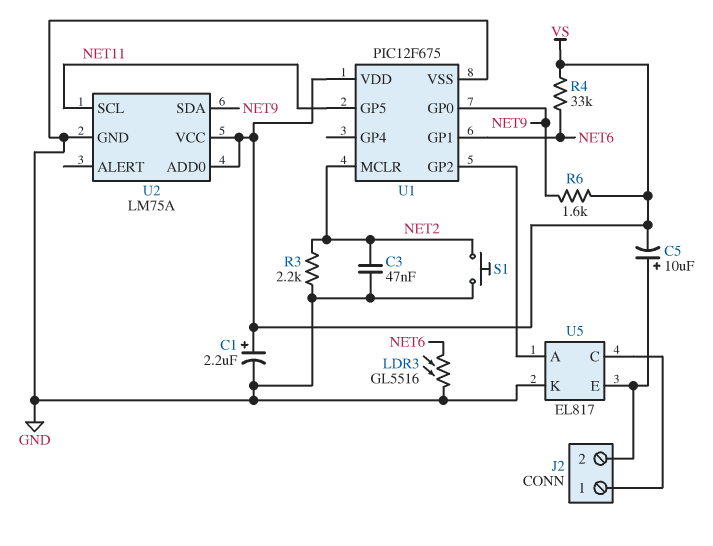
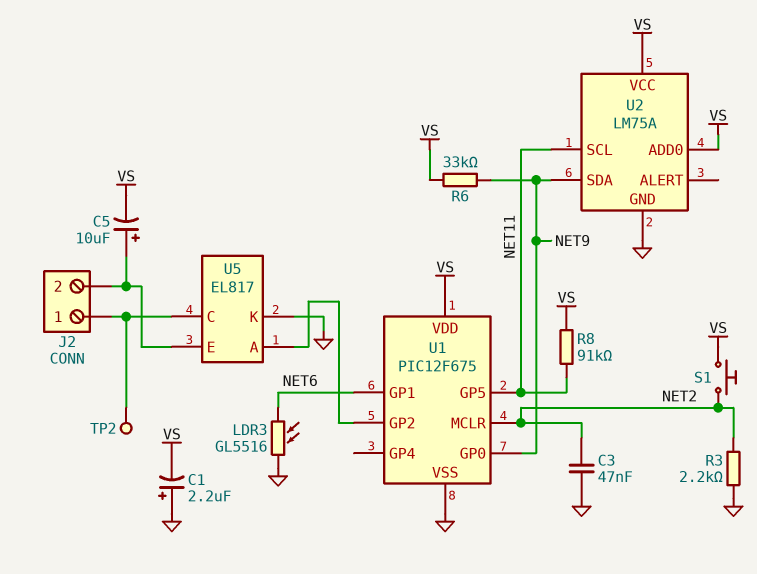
C1: 2.2uF (plus VS, minus GND) -> 2.2uF (plus GND, minus VS)
R4: 33k (NET6, VS) -> none
R6: 1.6k (NET9, VS) -> 33k (NET9, VS)
R8: none -> 91k (NET11, VS)
S1: button (GND, NET2) -> button (NET2, VS)
TP2: none -> test point (J2/1)

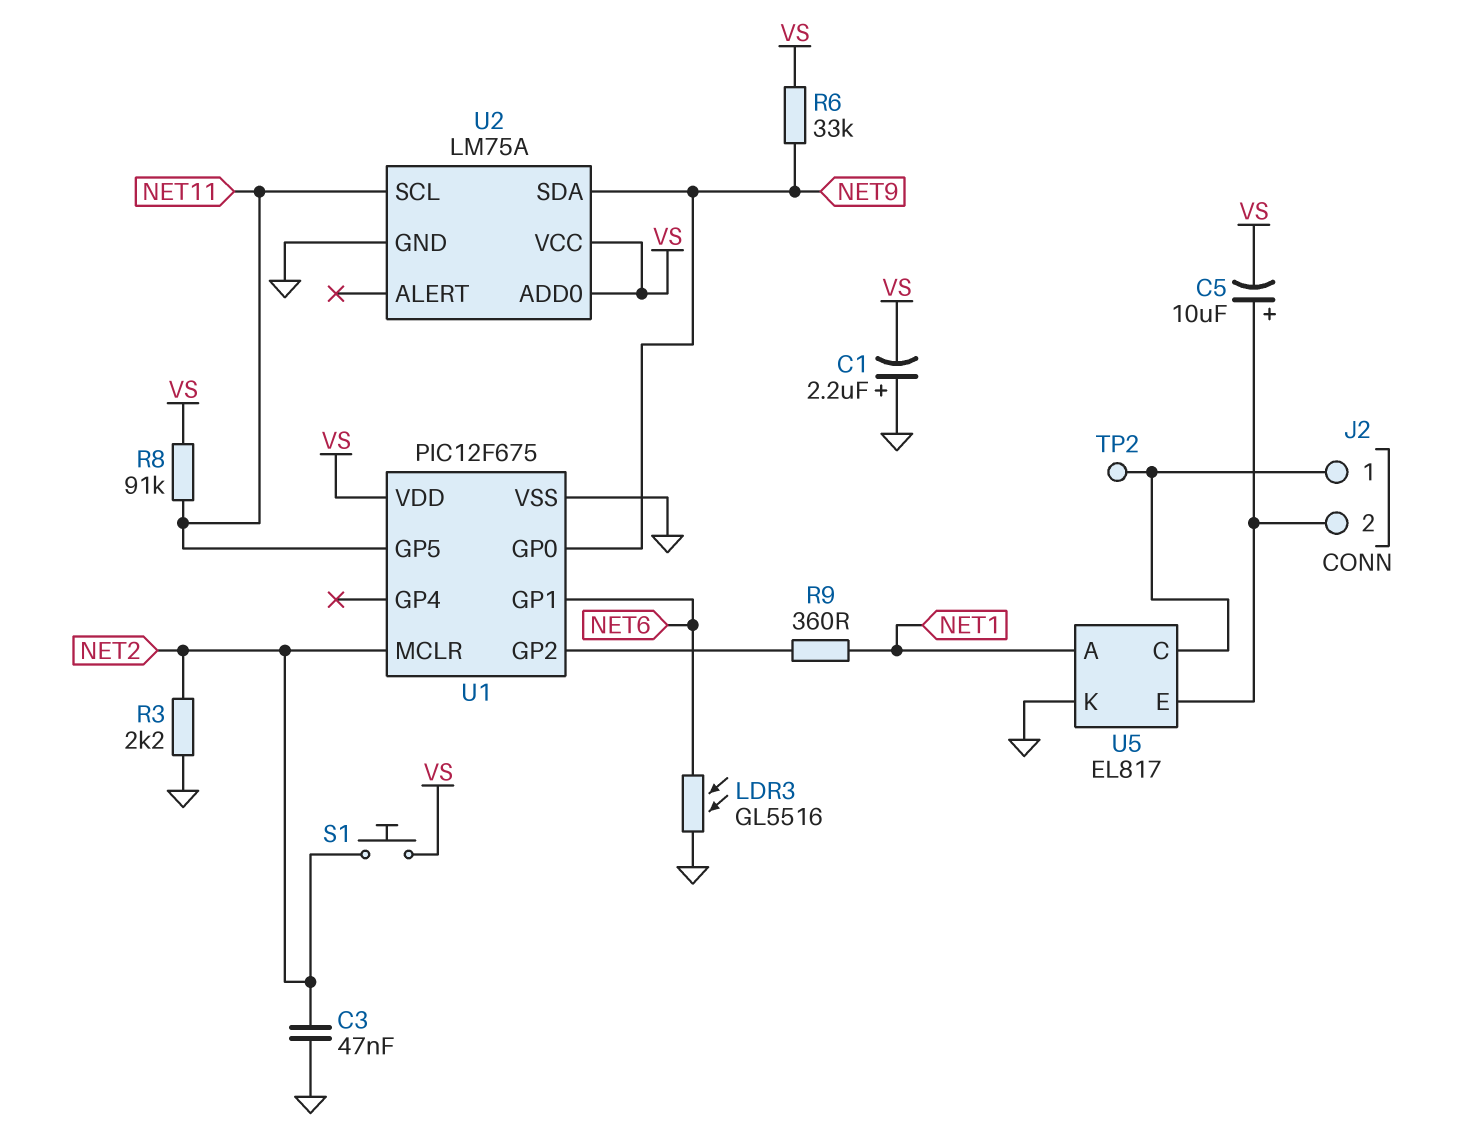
R9: none -> 360 (NET1, U1/GP2)
U5 pin A: U1/GP2 -> NET1

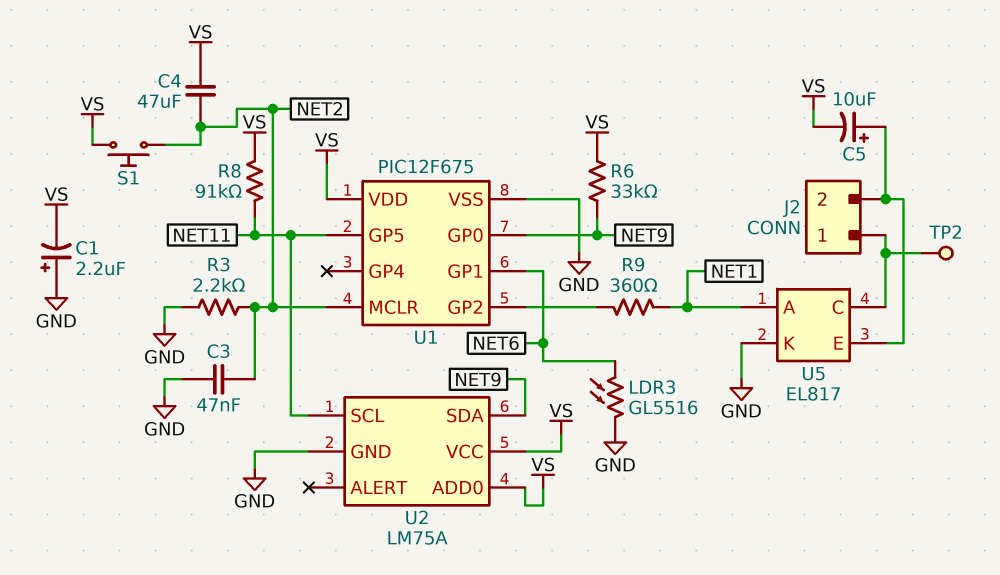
C4: none -> 47uF (NET2, VS)

